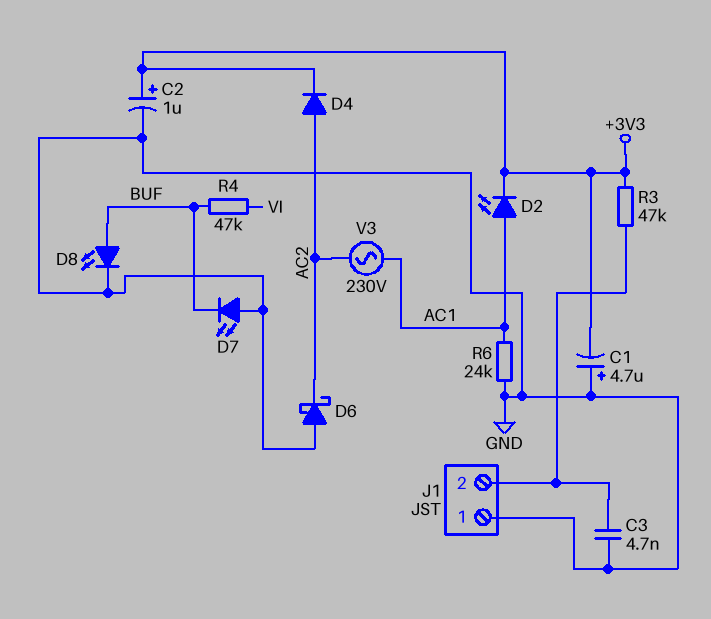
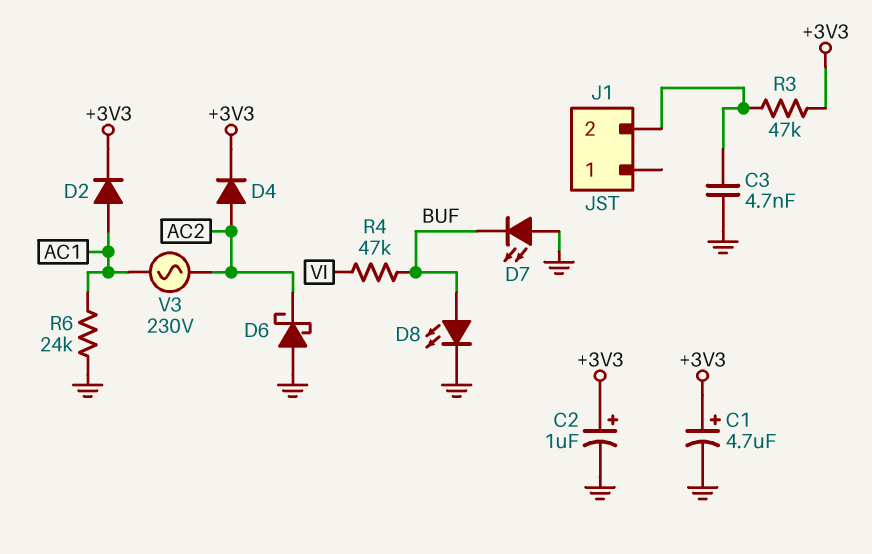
C1: 4.7uF (plus GND, minus +3V3) -> 4.7uF (plus +3V3, minus GND)
D2: LED (A AC1, K +3V3) -> diode (A AC1, K +3V3)
J1 pin 1: GND -> none

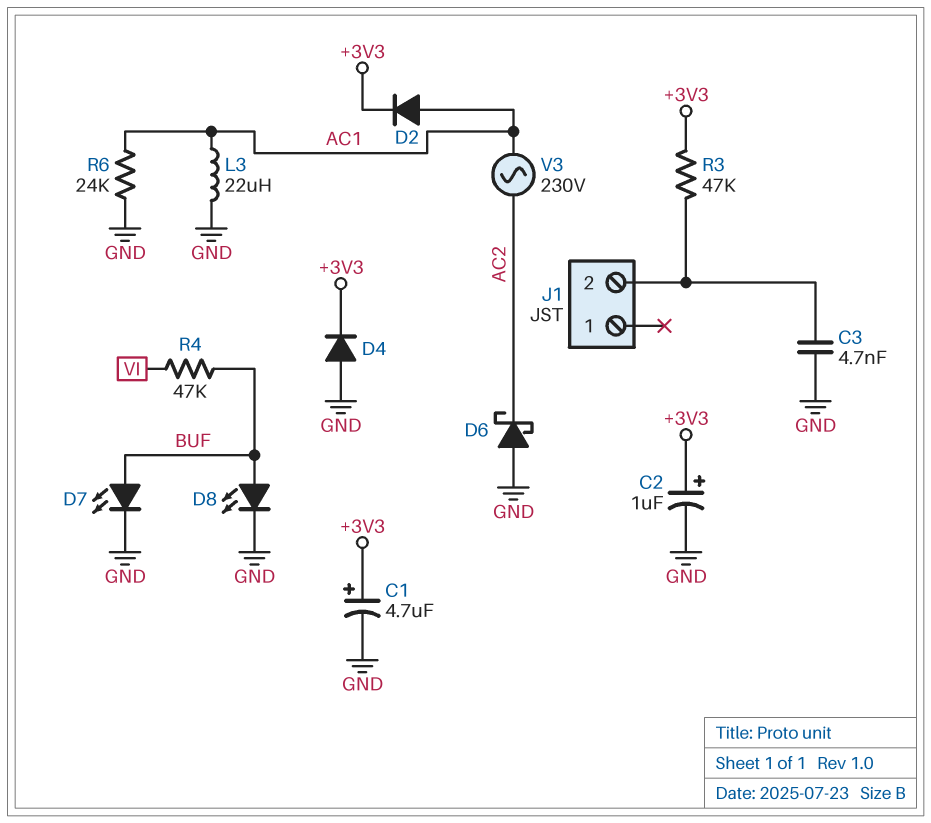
D4: diode (A AC2, K +3V3) -> diode (A GND, K +3V3)
D7: LED (A GND, K BUF) -> LED (A BUF, K GND)
L3: none -> 22uH (AC1, GND)

